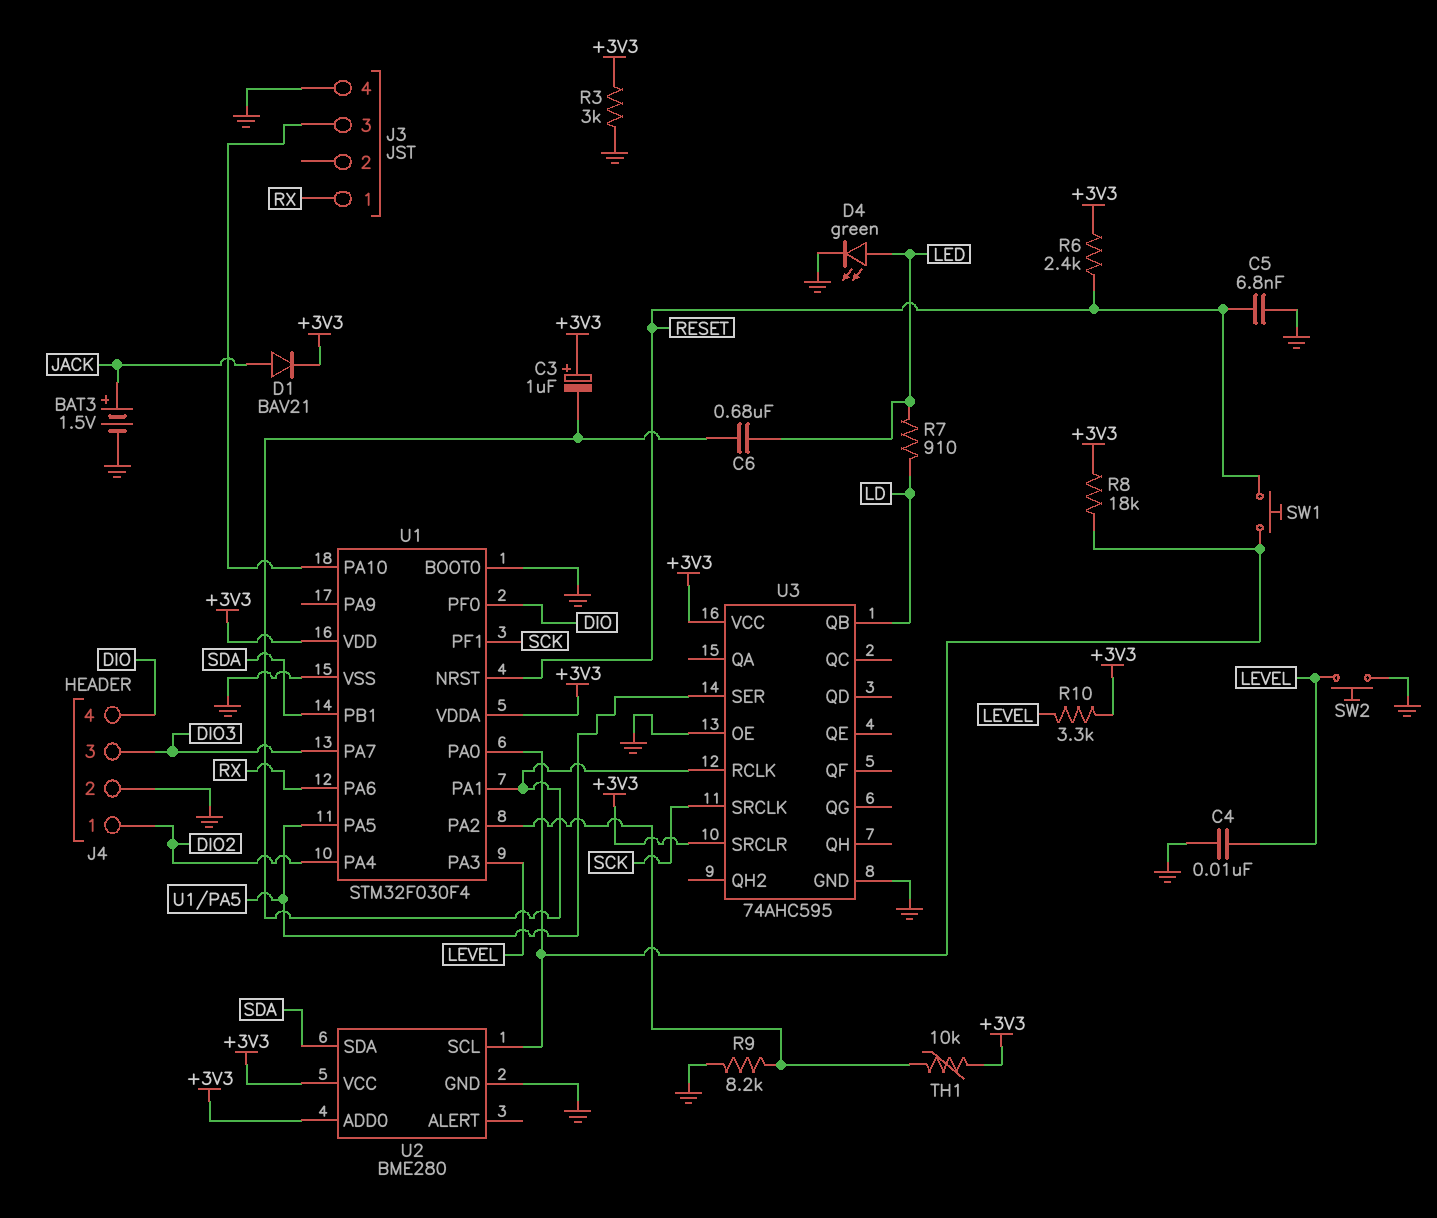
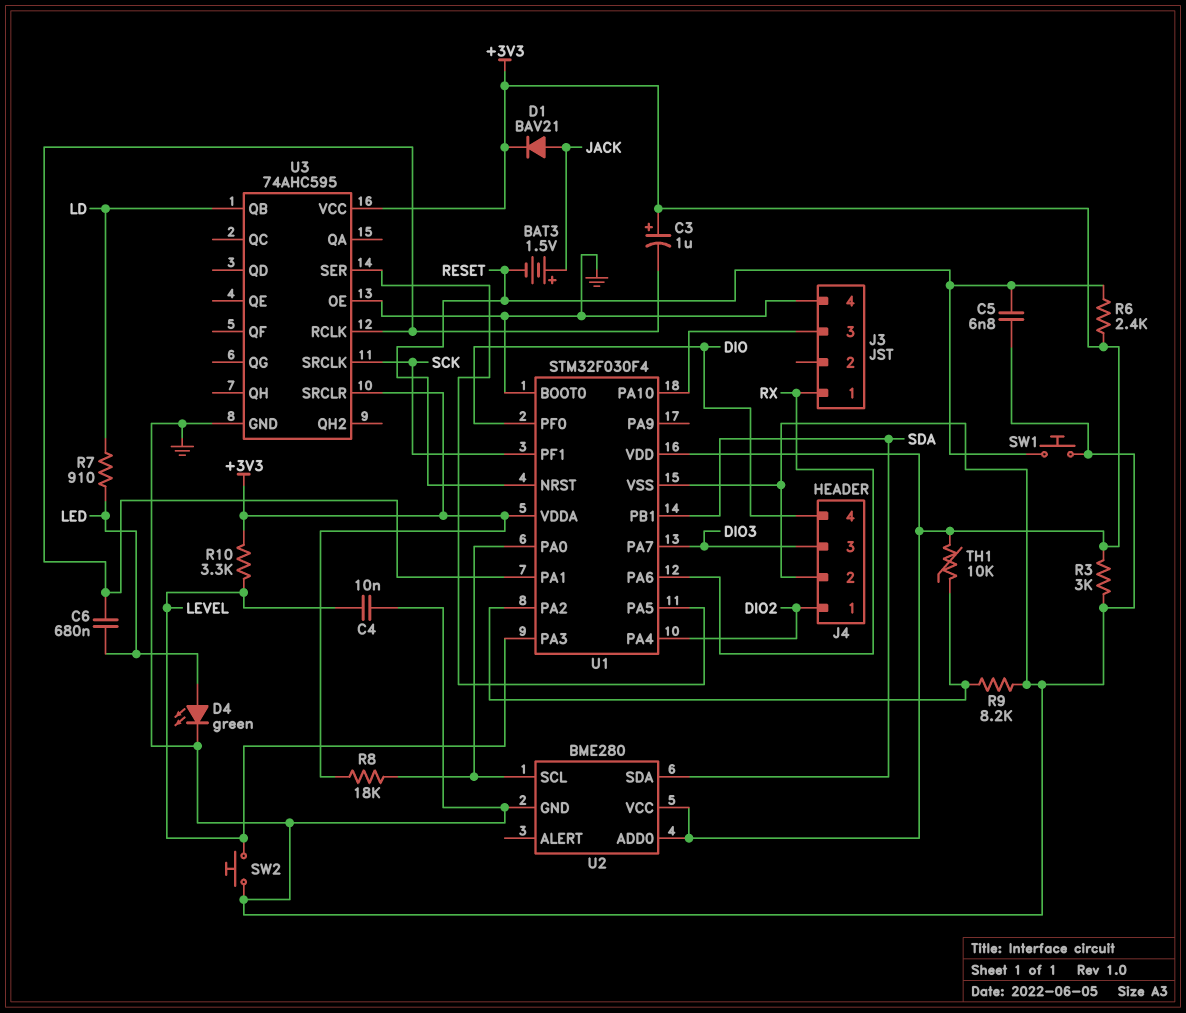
BAT3: 1.5V (plus JACK, minus GND) -> 1.5V (plus JACK, minus RESET)
SW1: button (RESET, U1/PA0) -> button (GND, RESET)

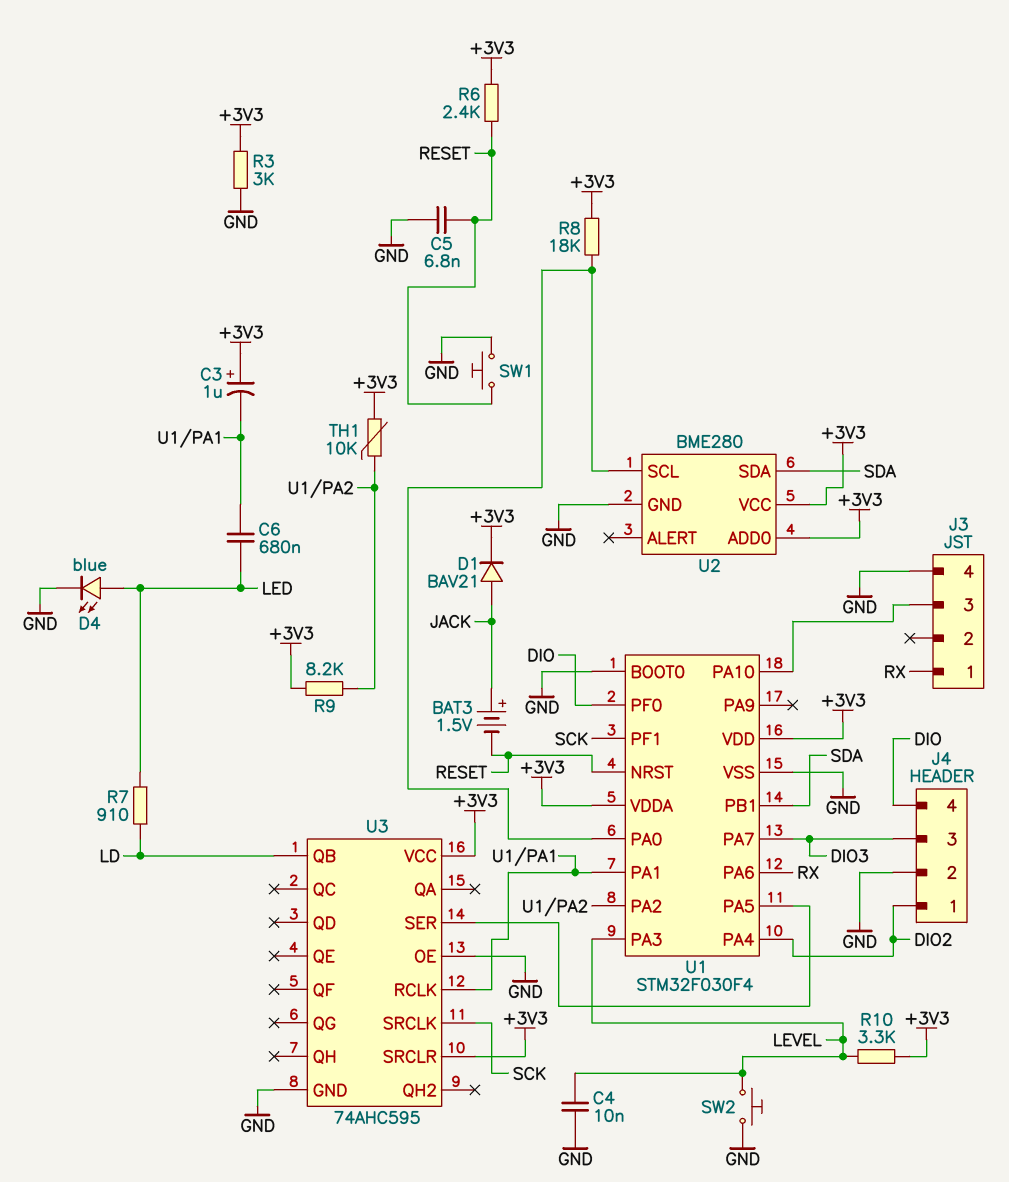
D4: LED green (A LED, K GND) -> LED blue (A LED, K GND)
R9: 8.2k (GND, U1/PA2) -> 8.2k (+3V3, U1/PA2)

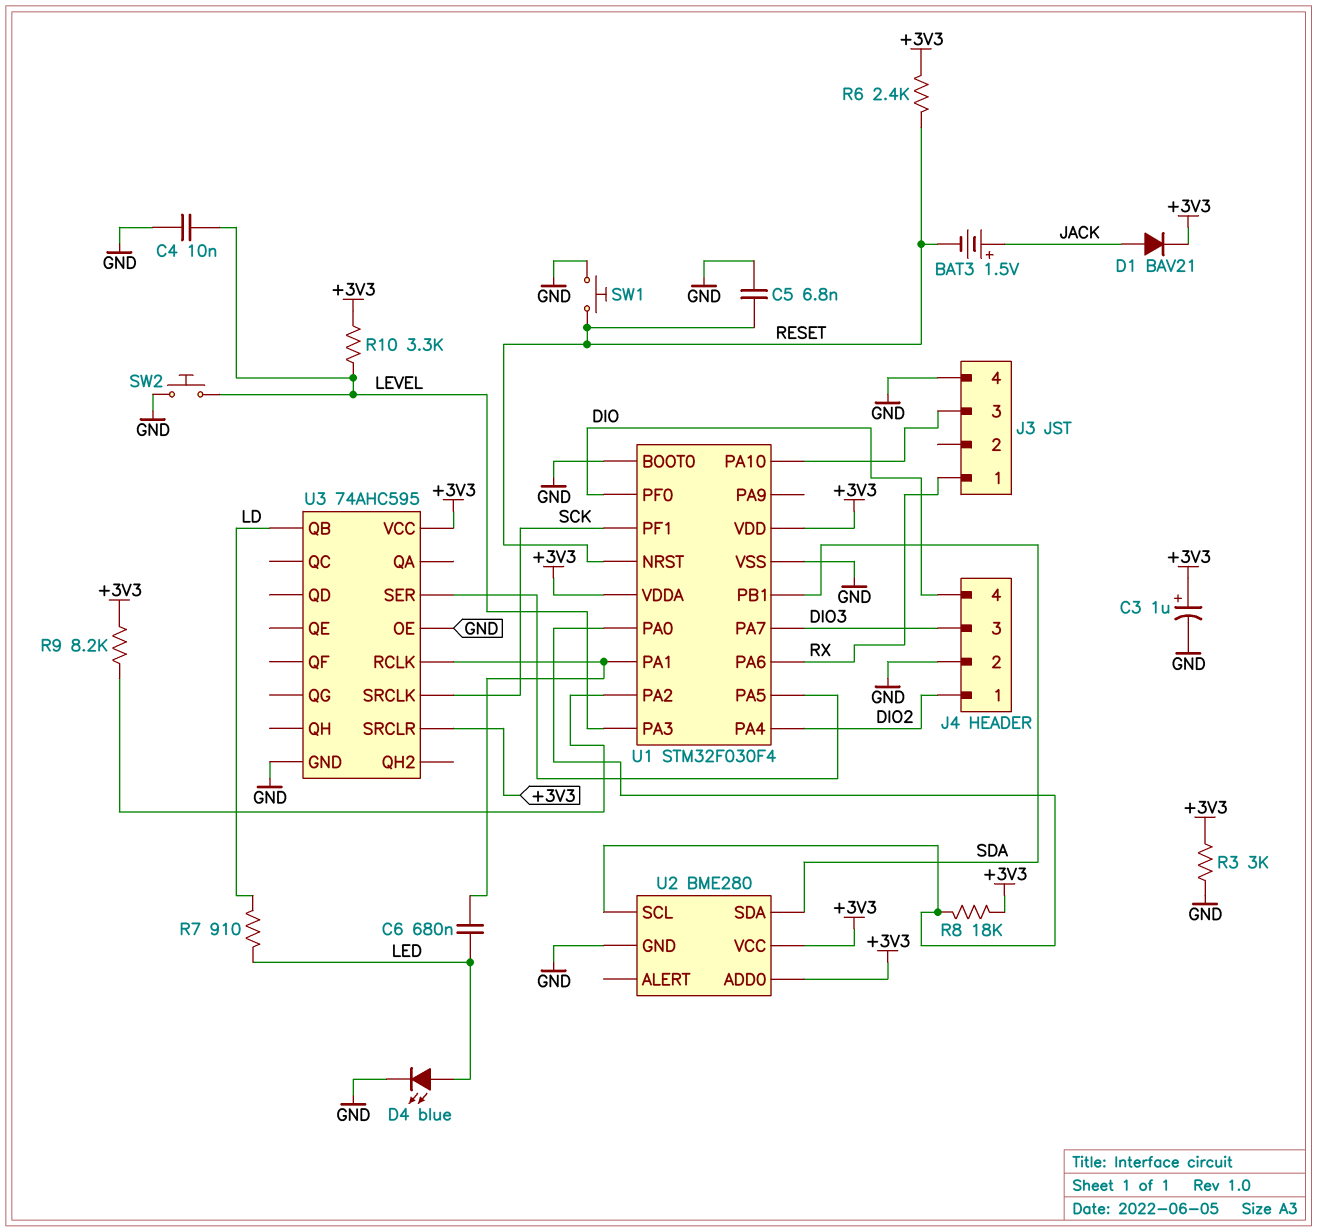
C3: 1uF (plus +3V3, minus U1/PA1) -> 1uF (plus +3V3, minus GND)
TH1: 10k (+3V3, U1/PA2) -> none

